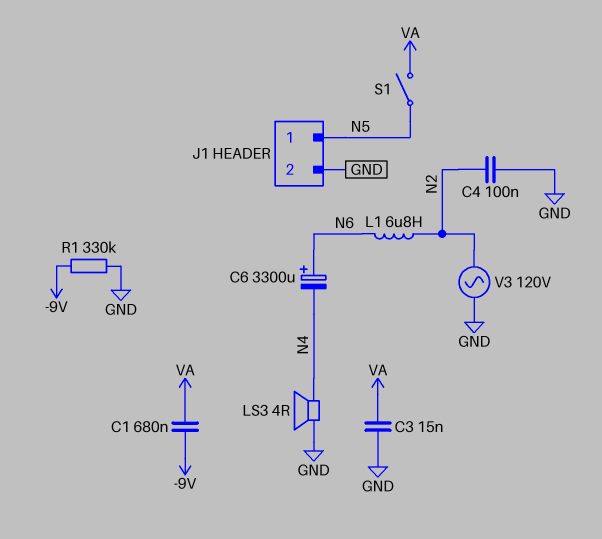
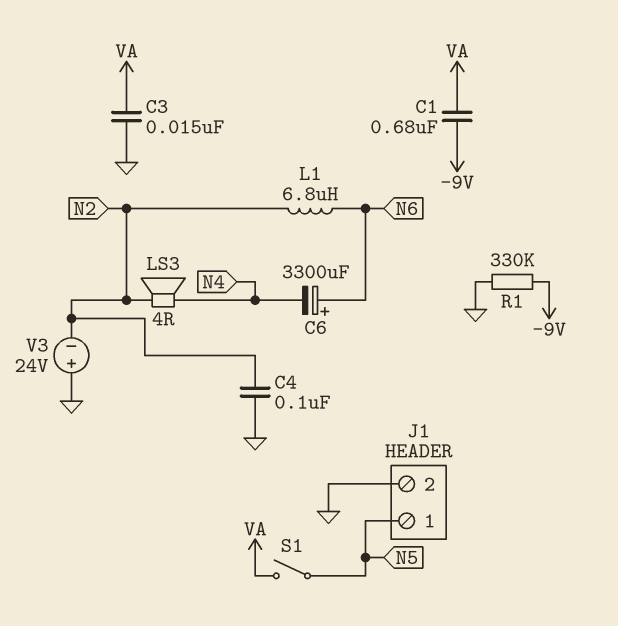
LS3: speaker 4R (GND, N4) -> speaker 4R (N2, N4)
V3: AC 120V (GND, N2) -> 24V (plus GND, minus N2)

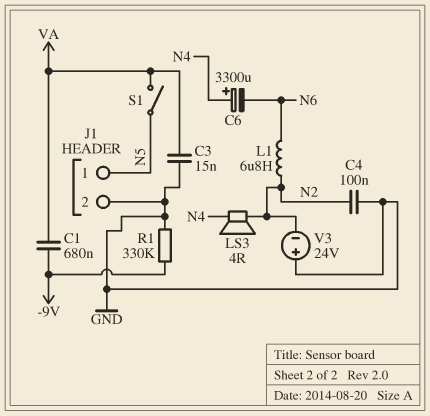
C6: 3300uF (plus N6, minus N4) -> 3300uF (plus N4, minus N6)

